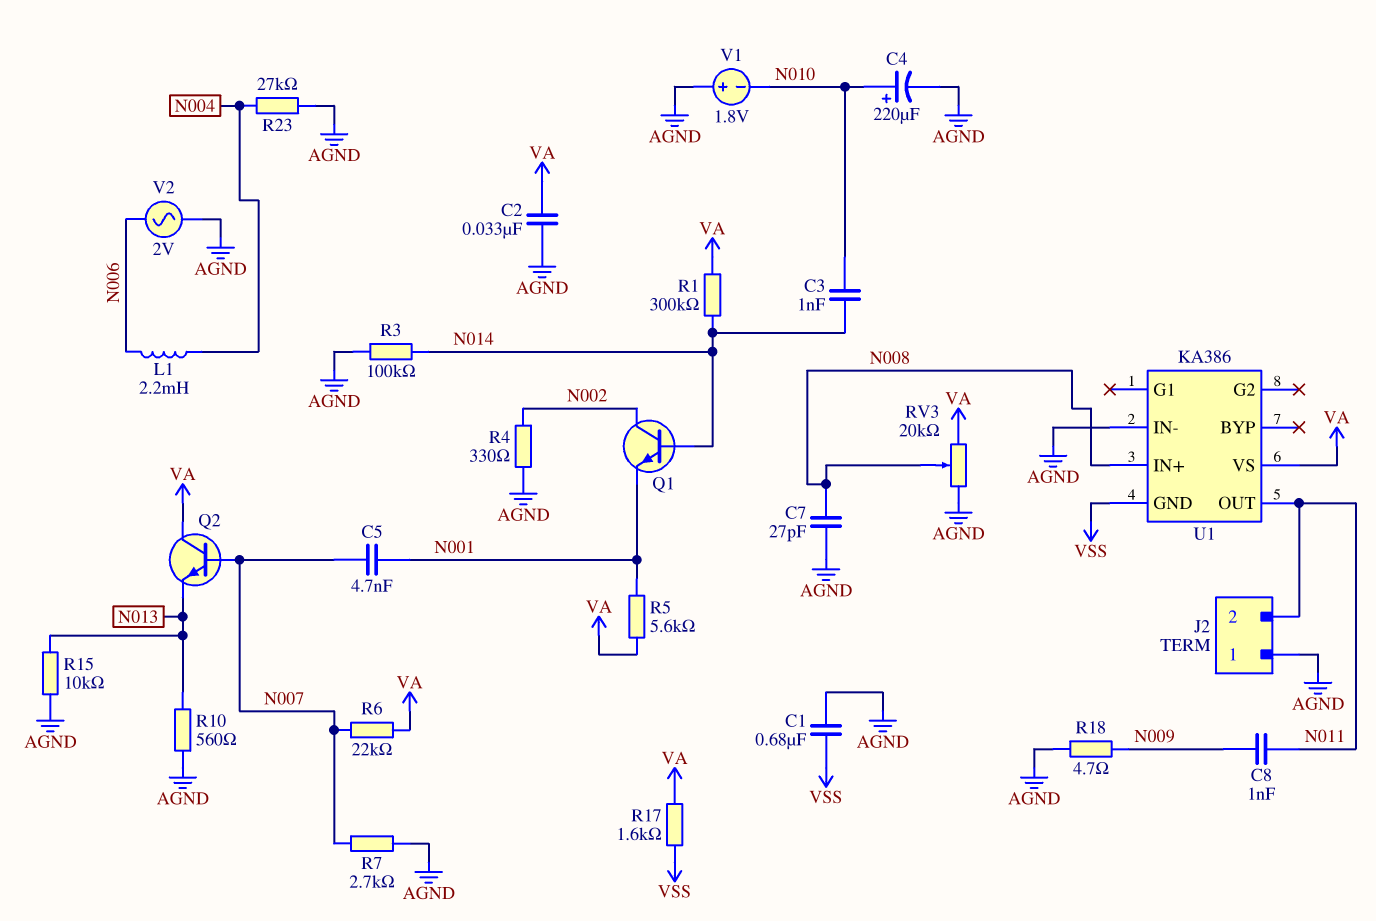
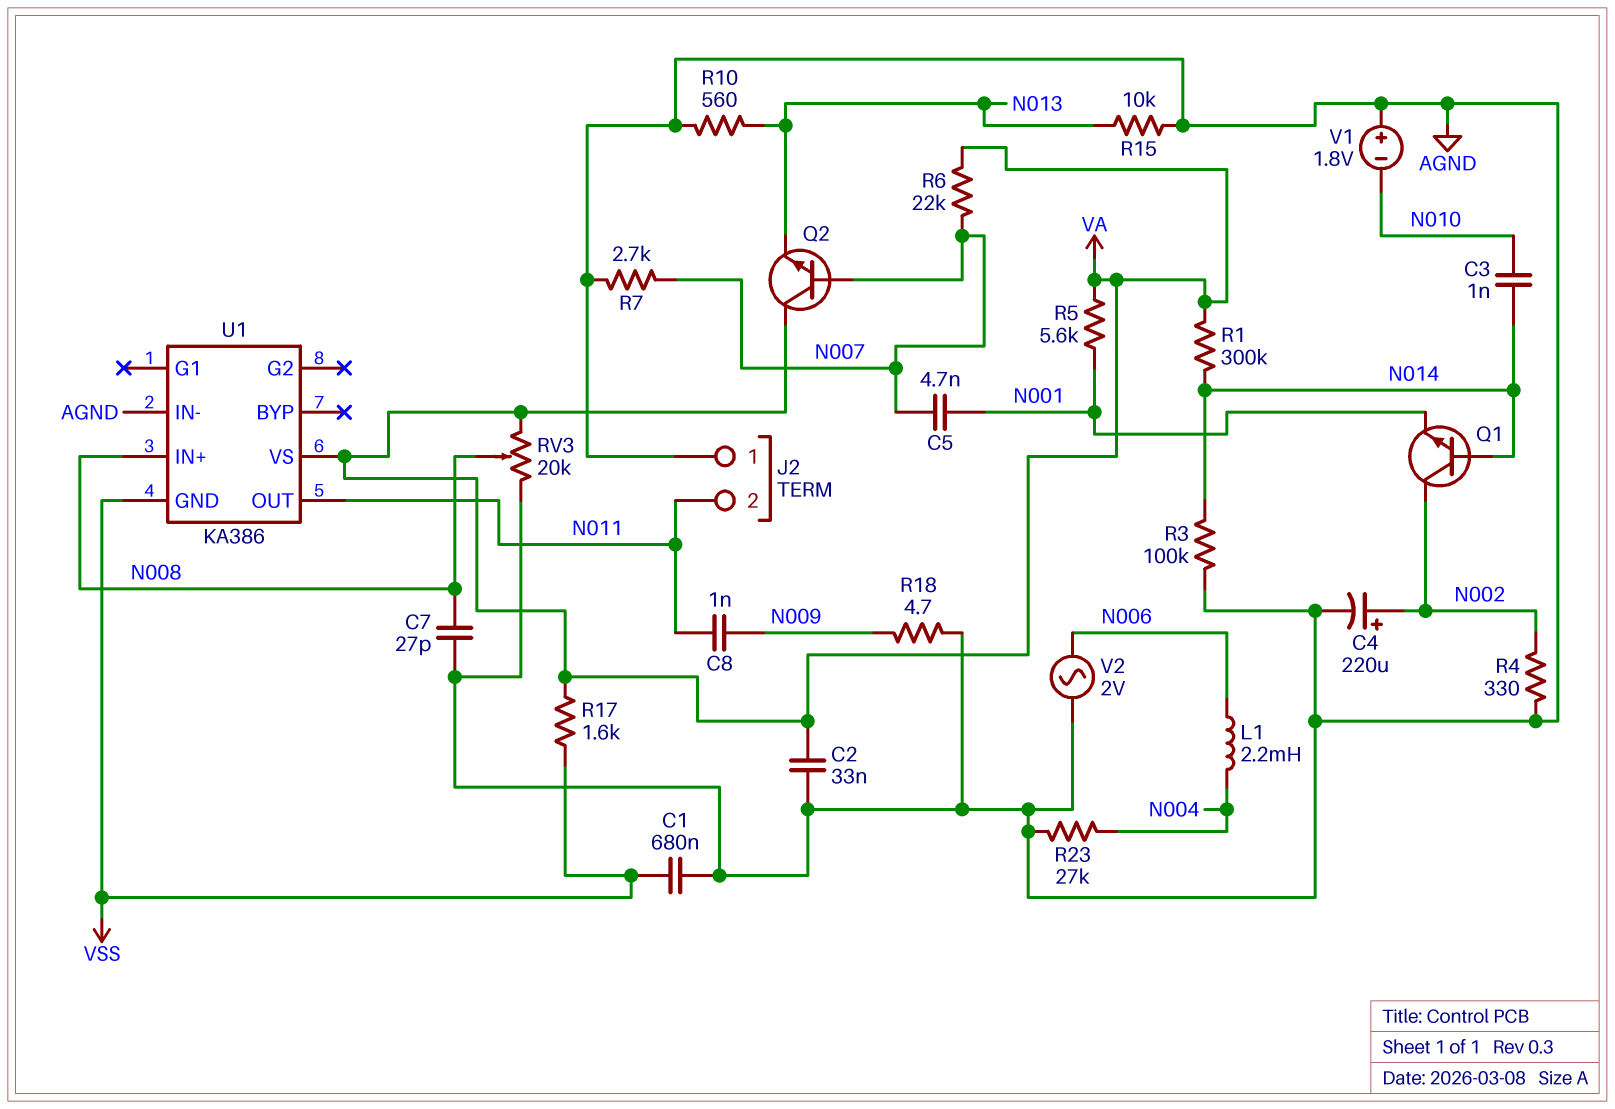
C4: 220uF (plus N010, minus AGND) -> 220uF (plus N002, minus AGND)

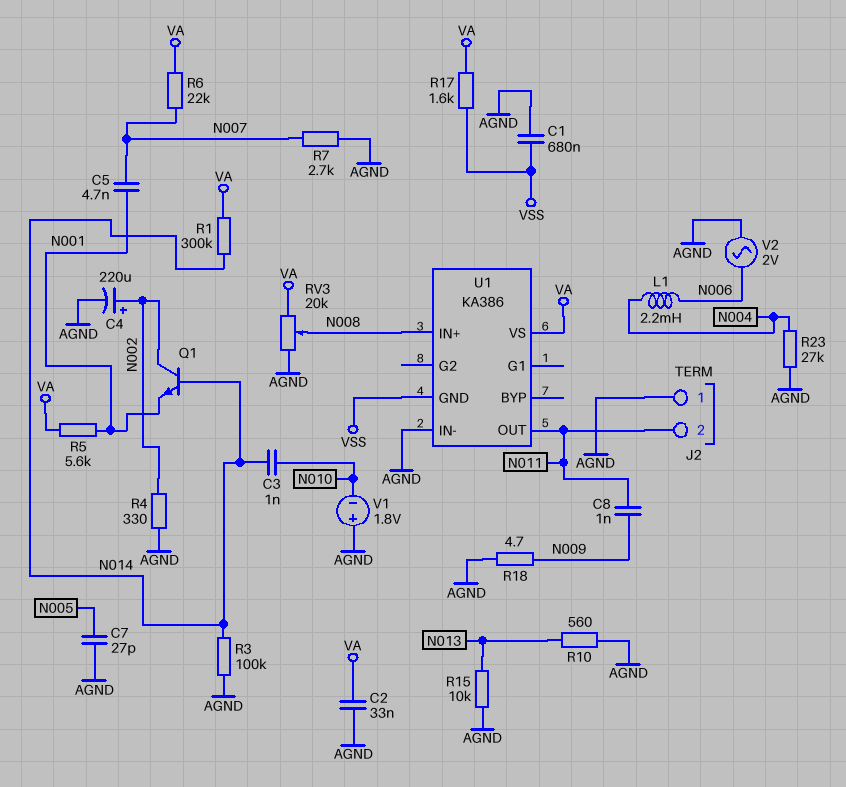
C7: 27pF (AGND, N008) -> 27pF (AGND, N005)
Q2: NPN (B N007, C VA, E N013) -> none

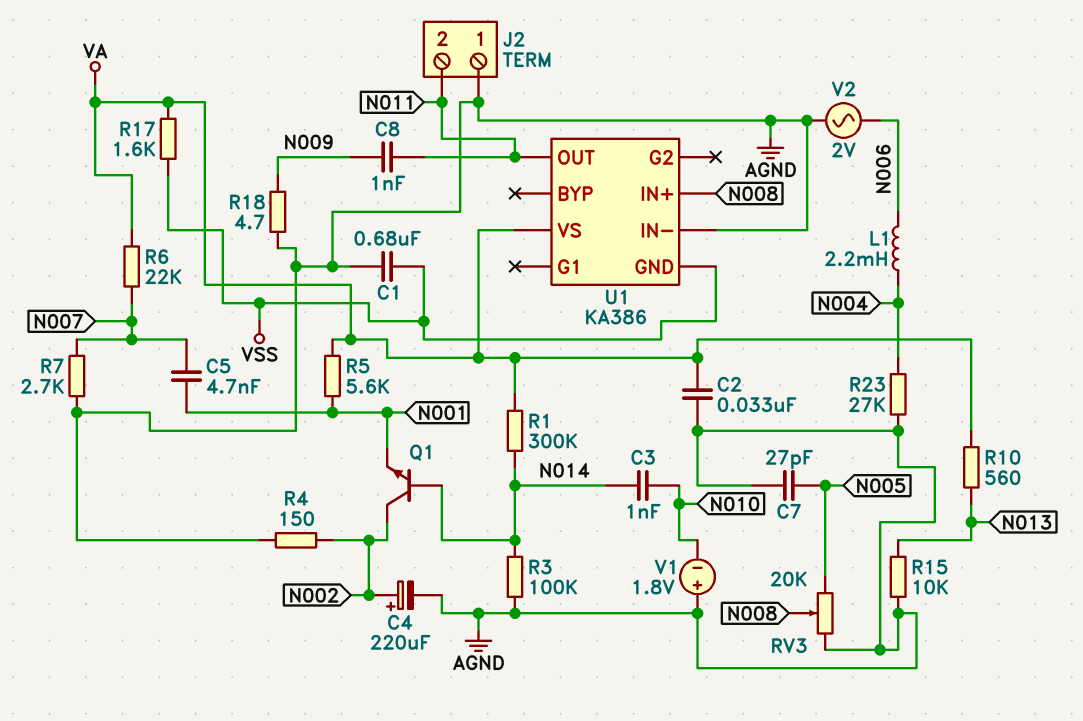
R4: 330 (AGND, N002) -> 150 (AGND, N002)
R10: 560 (AGND, N013) -> 560 (N013, VA)
RV3: 20k (AGND, VA, wiper N008) -> 20k (AGND, N005, wiper N008)

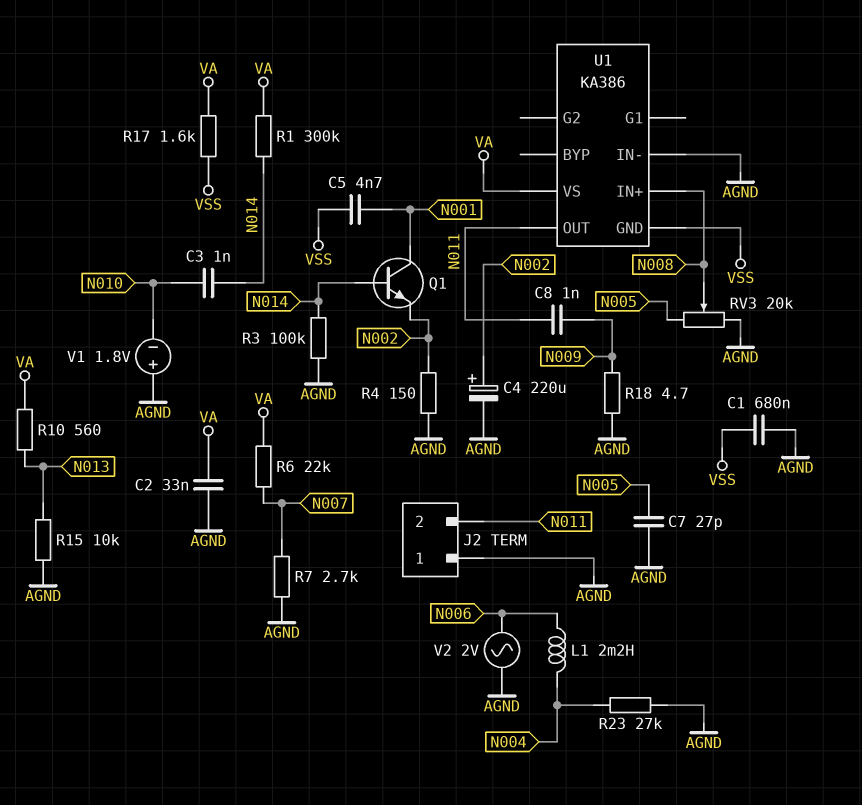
C5: 4.7nF (N001, N007) -> 4.7nF (N001, VSS)
Q1: NPN (B N014, C N002, E N001) -> NPN (B N014, C N001, E N002)
R5: 5.6k (N001, VA) -> none

